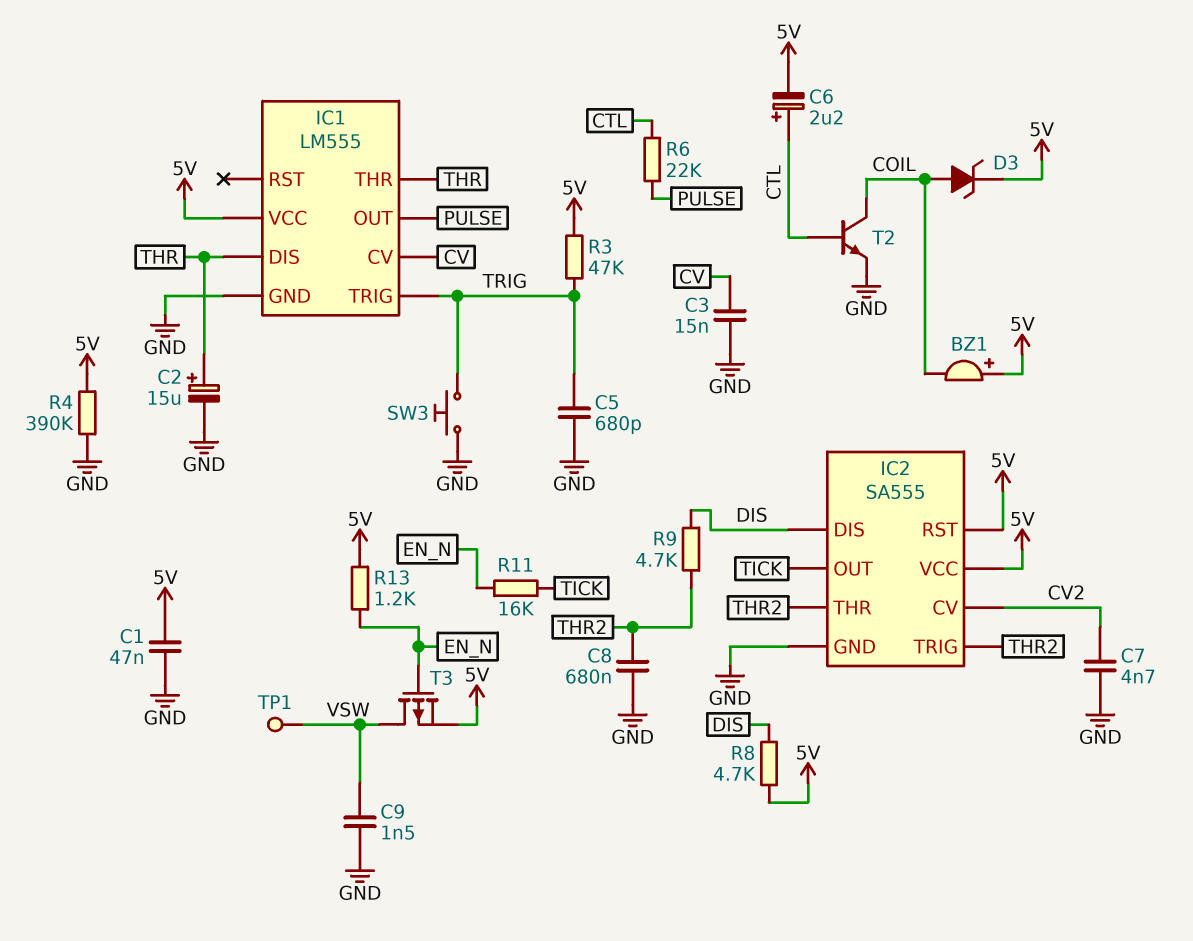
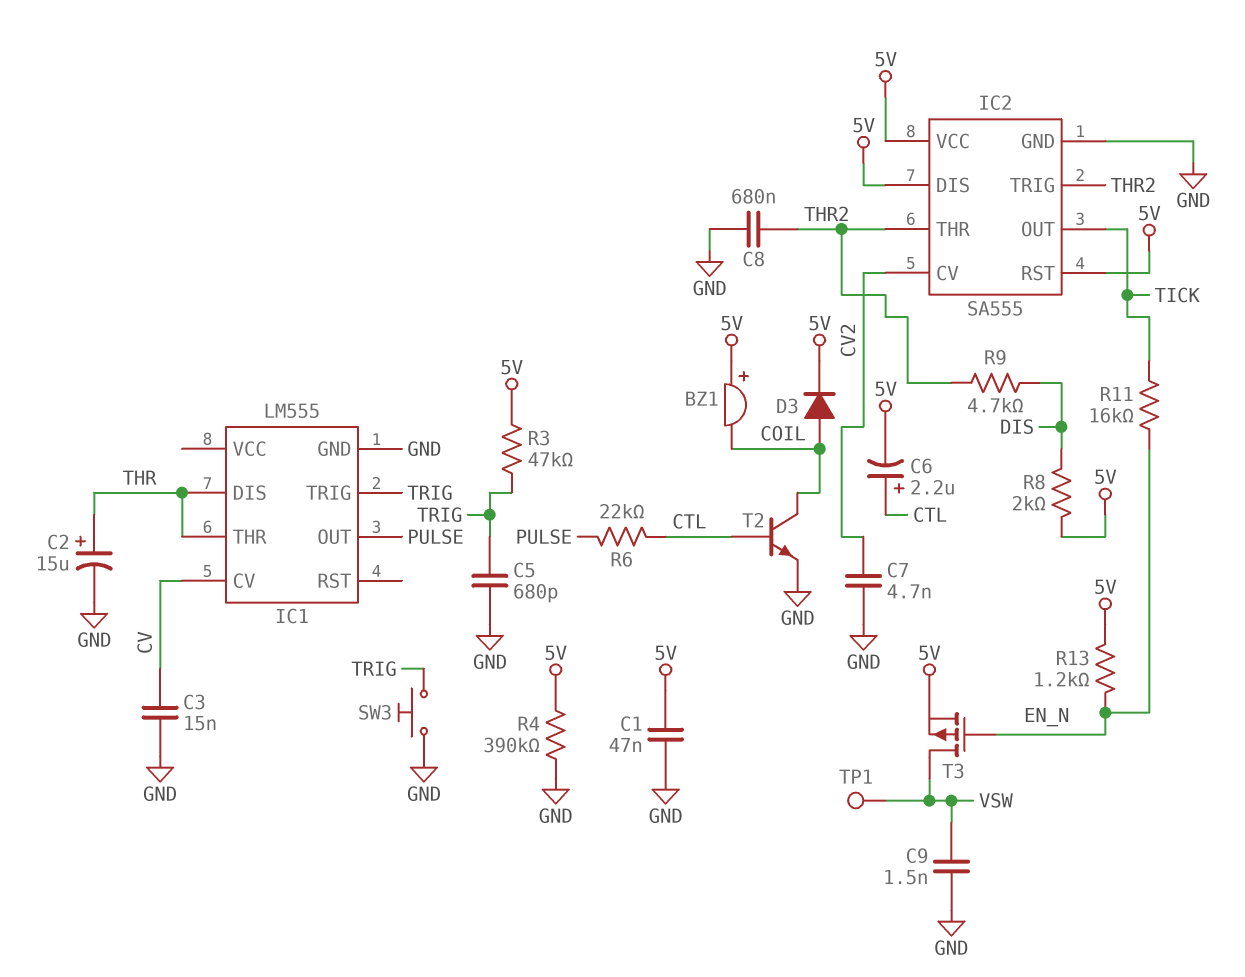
D3: zener (A COIL, K 5V) -> diode (A COIL, K 5V)
IC1 pin VCC: 5V -> none
IC2 pin DIS: DIS -> 5V
R8: 4.7k (5V, DIS) -> 2k (5V, DIS)

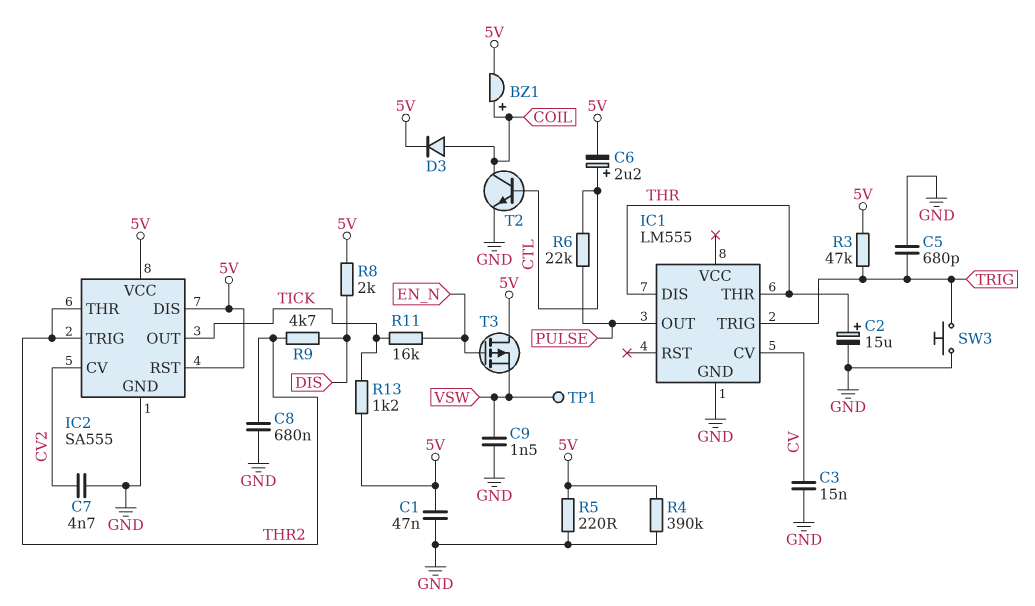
BZ1: buzzer (plus 5V, minus COIL) -> buzzer (plus COIL, minus 5V)
R5: none -> 220 (5V, GND)
R13: 1.2k (5V, EN_N) -> 1.2k (5V, TICK)
T3: PMOS (G EN_N, D VSW, S 5V) -> PMOS (G EN_N, D 5V, S VSW)

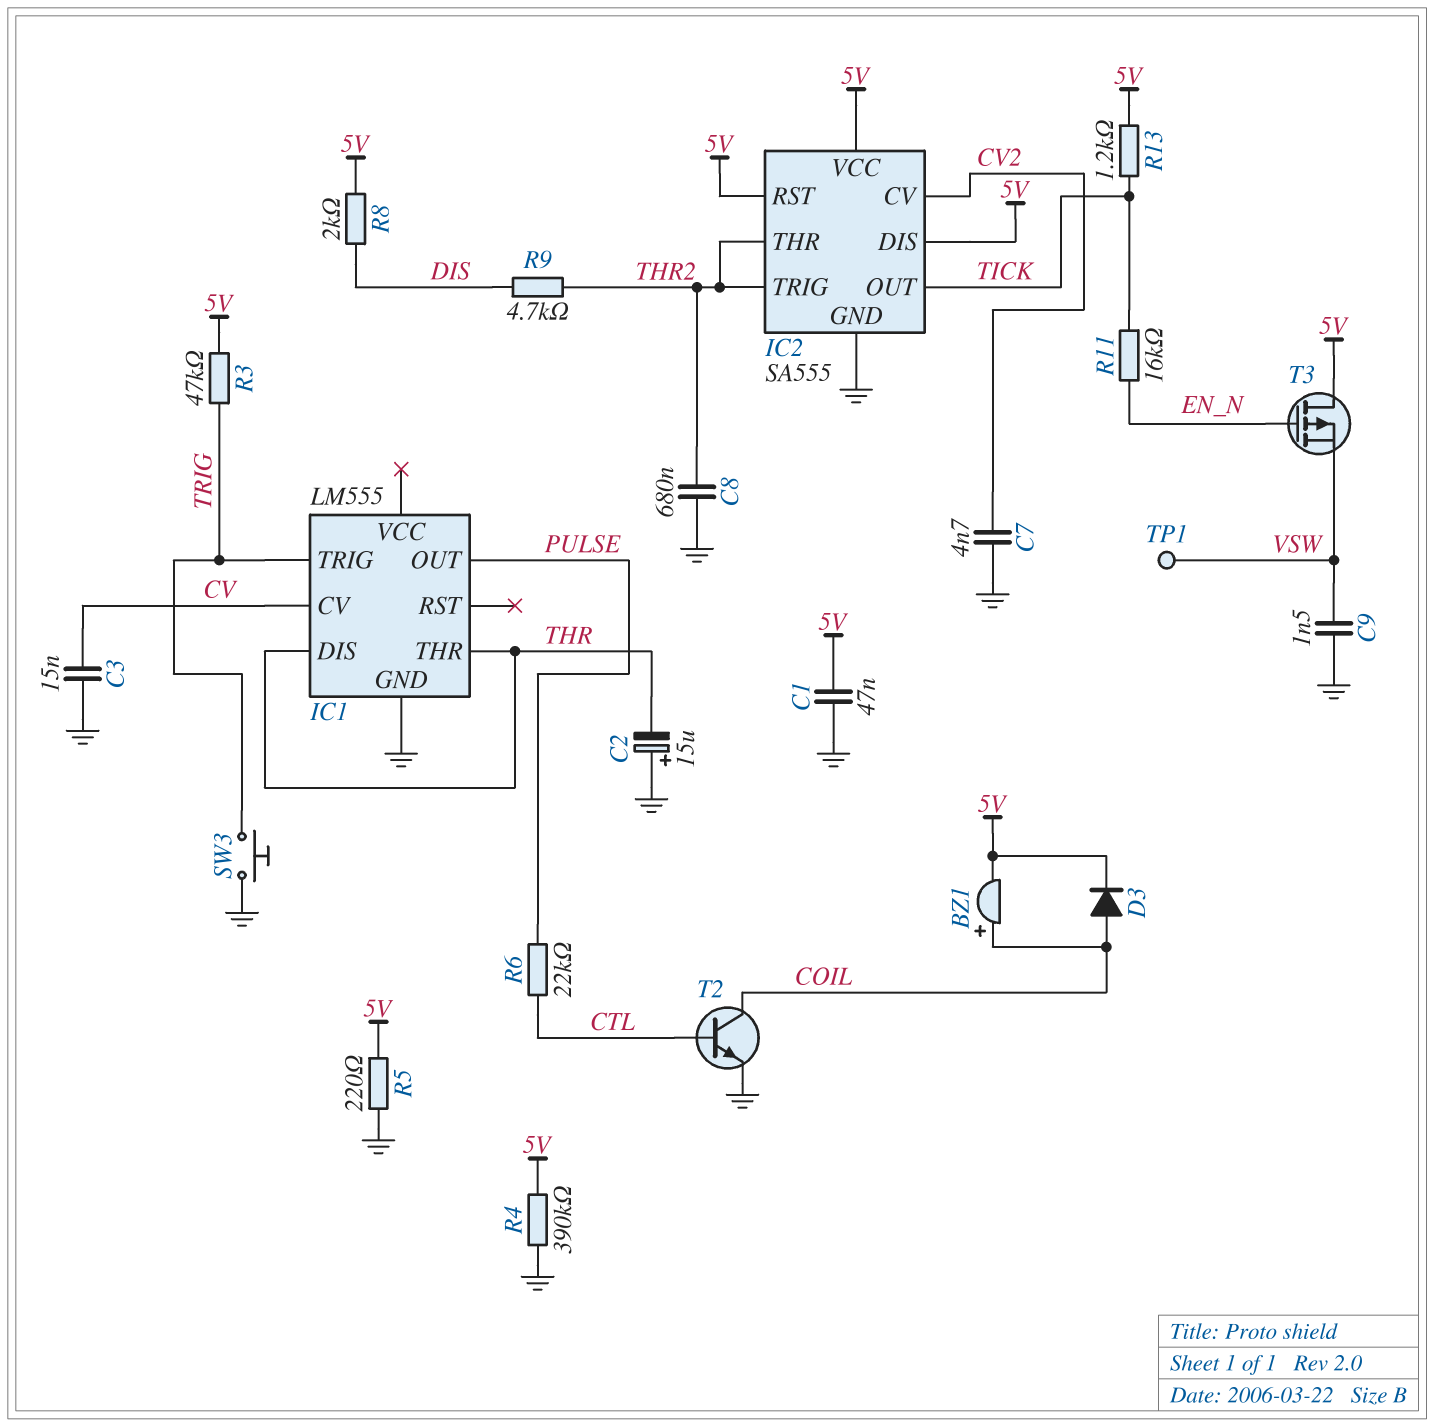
C2: 15uF (plus THR, minus GND) -> 15uF (plus GND, minus THR)
C5: 680pF (GND, TRIG) -> none
C6: 2.2uF (plus CTL, minus 5V) -> none

